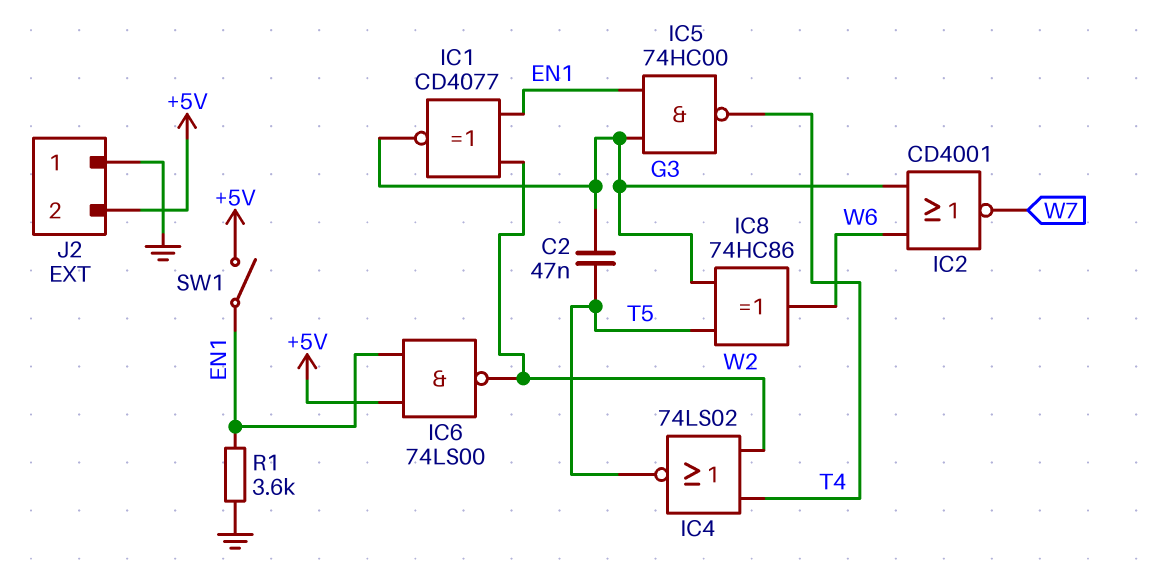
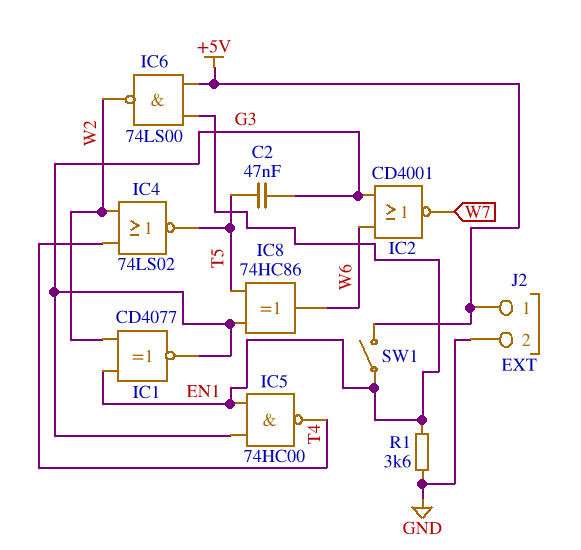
J2 pin 1: GND -> +5V
J2 pin 2: +5V -> GND

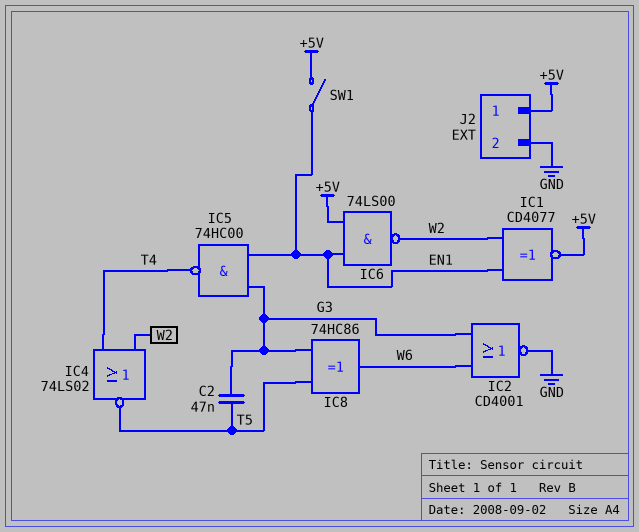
IC1: XNOR CD4077 (in EN1, in W2, out G3) -> XNOR CD4077 (in EN1, in W2, out +5V)
IC2: NOR CD4001 (in G3, in W6, out W7) -> NOR CD4001 (in G3, in W6, out GND)
R1: 3.6k (EN1, GND) -> none

